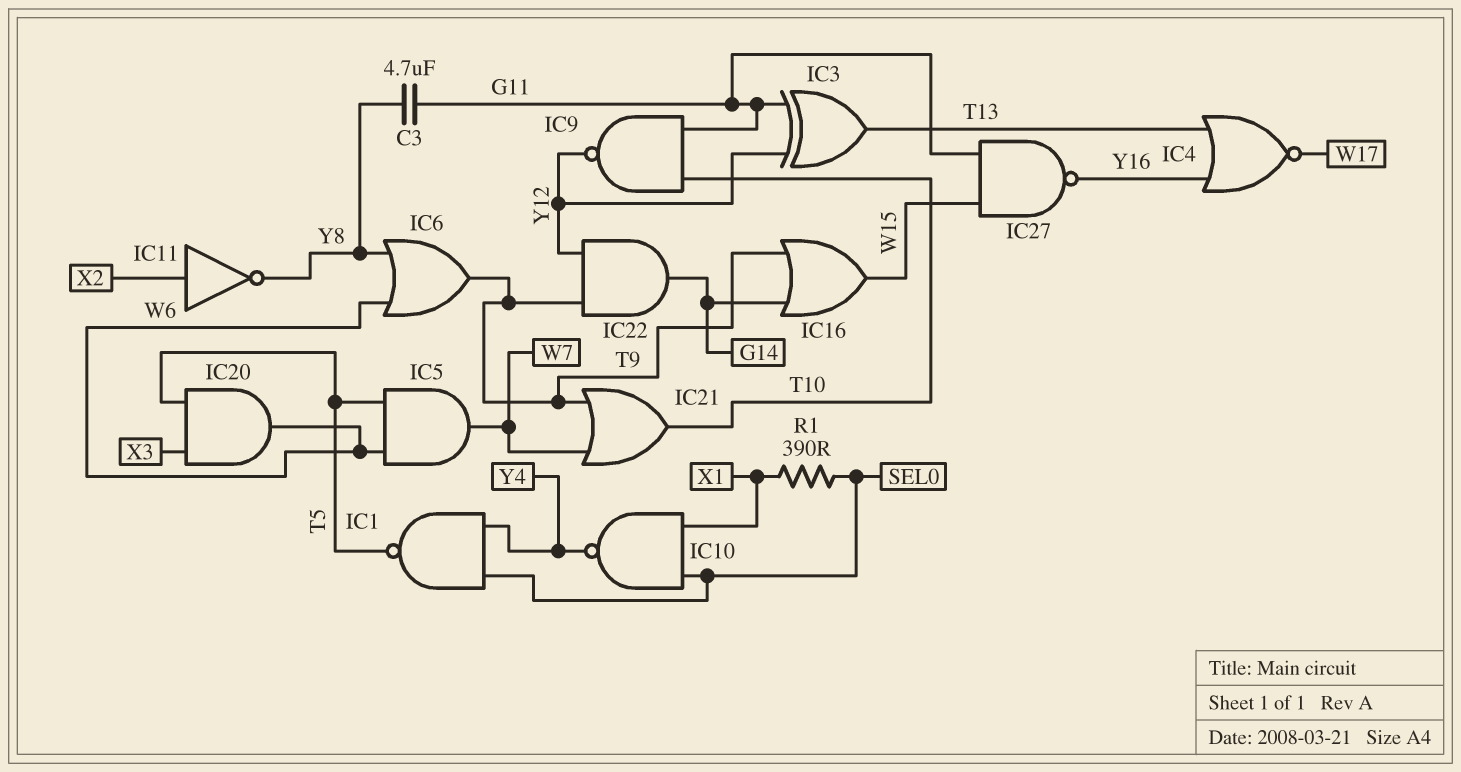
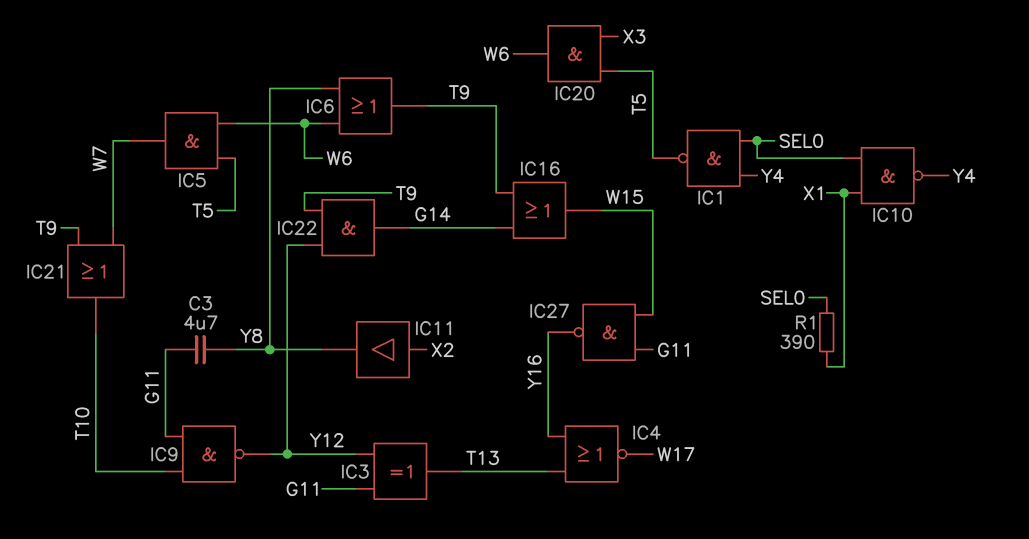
IC11: NOT (in X2, out Y8) -> buffer (in X2, out Y8)

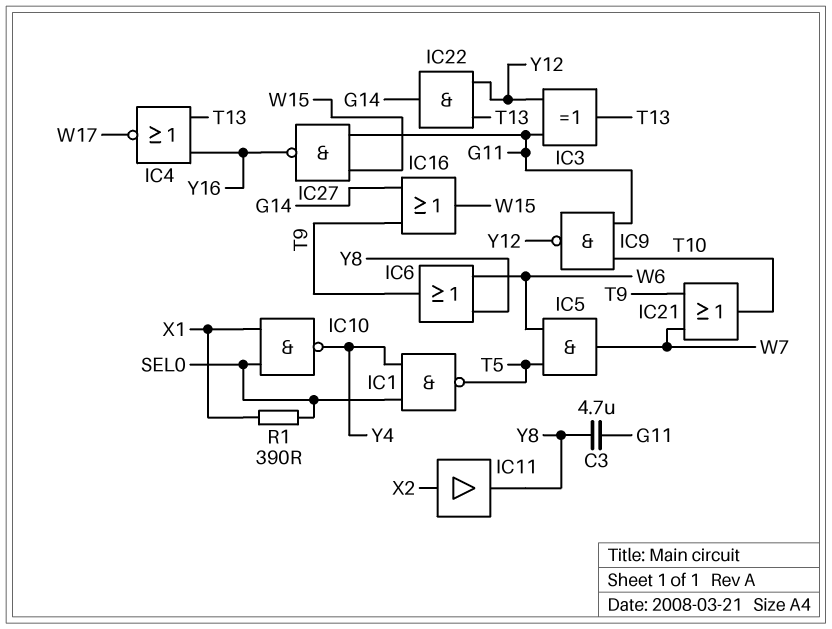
IC20: AND (in T5, in X3, out W6) -> none
IC22: AND (in T9, in Y12, out G14) -> AND (in T13, in Y12, out G14)

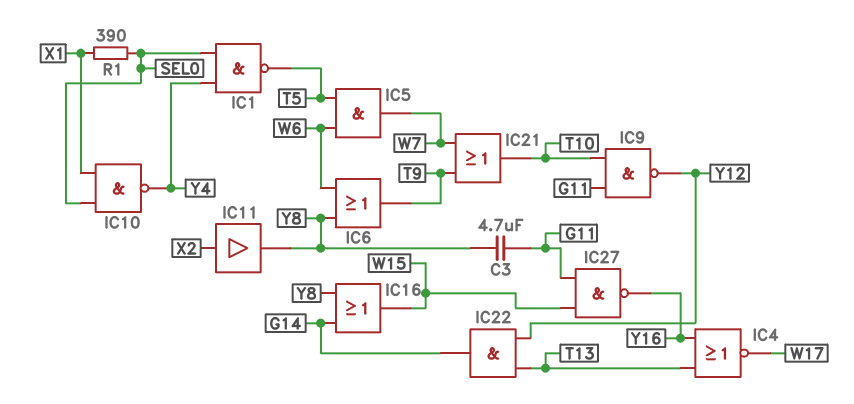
IC3: XOR (in G11, in Y12, out T13) -> none
IC16: OR (in G14, in T9, out W15) -> OR (in G14, in Y8, out W15)

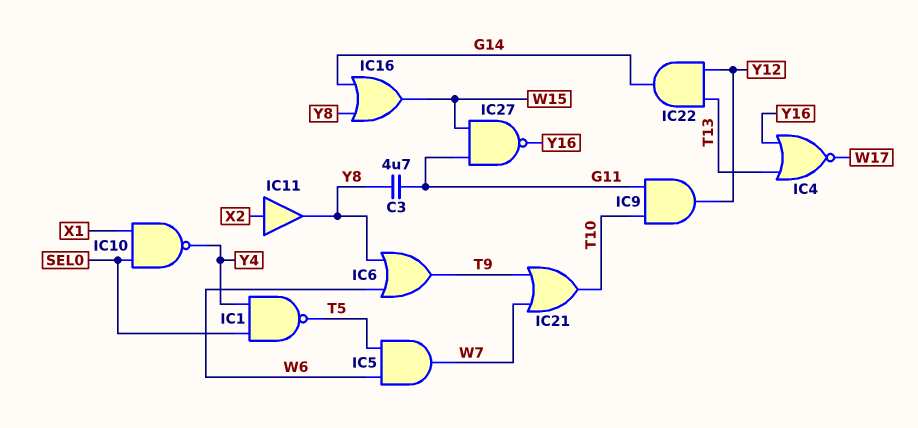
IC9: NAND (in G11, in T10, out Y12) -> AND (in G11, in T10, out Y12)
R1: 390 (SEL0, X1) -> none

